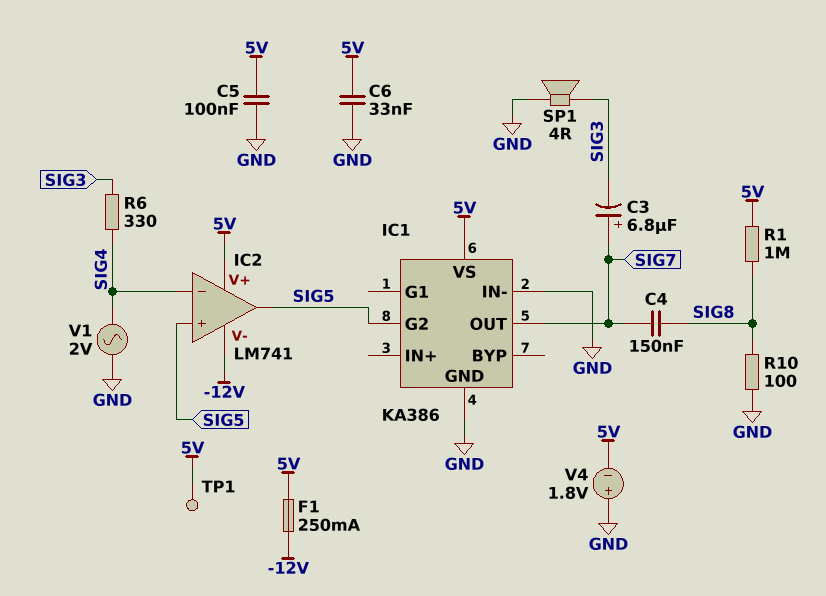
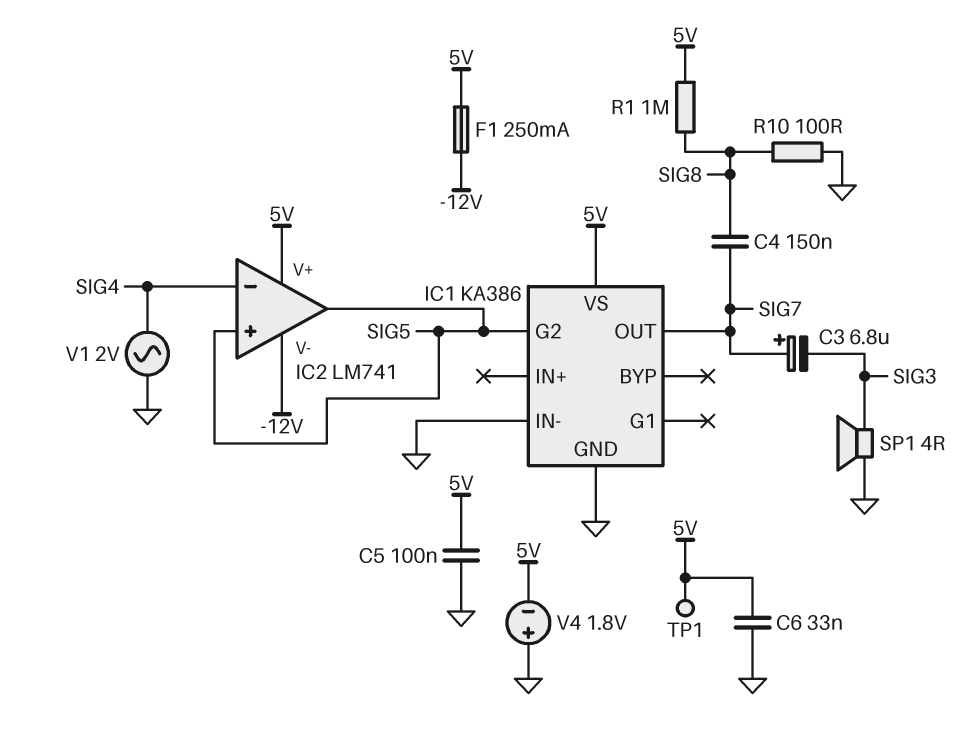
R6: 330 (SIG3, SIG4) -> none

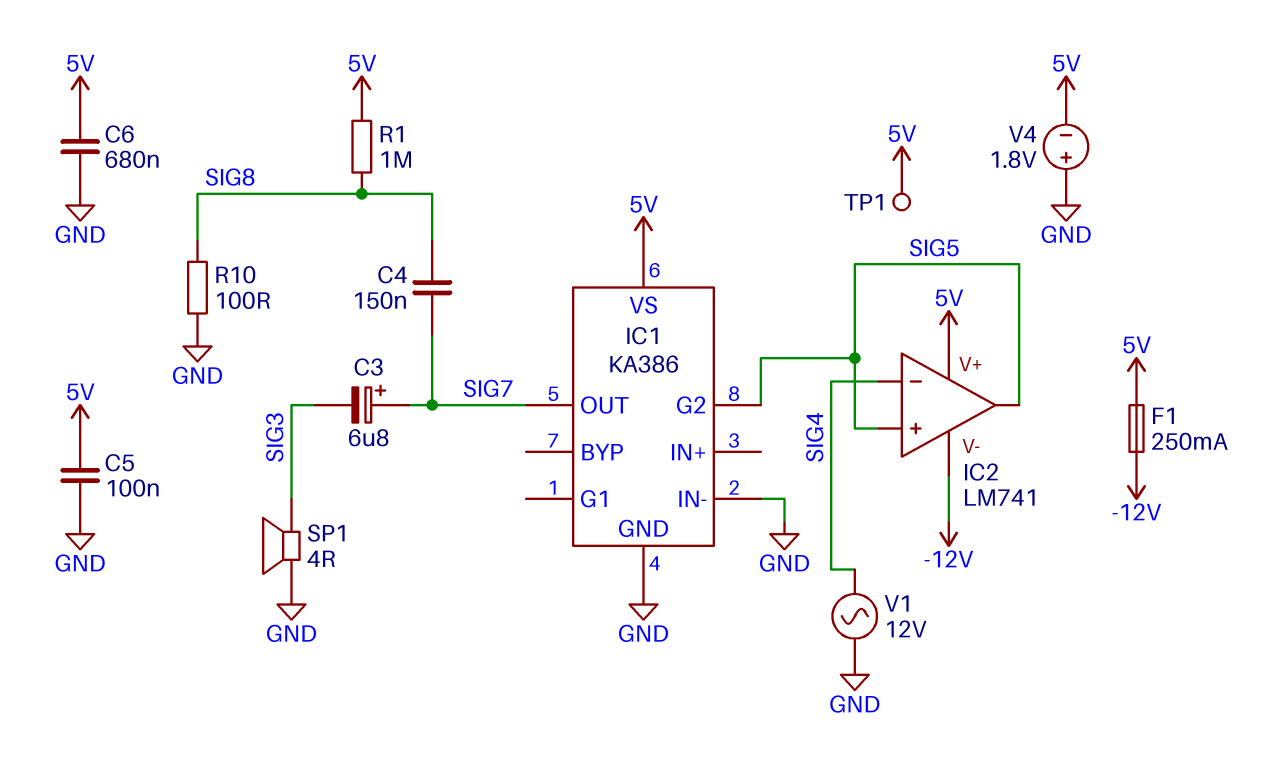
C6: 33nF (5V, GND) -> 680nF (5V, GND)
V1: AC 2V (GND, SIG4) -> AC 12V (GND, SIG4)

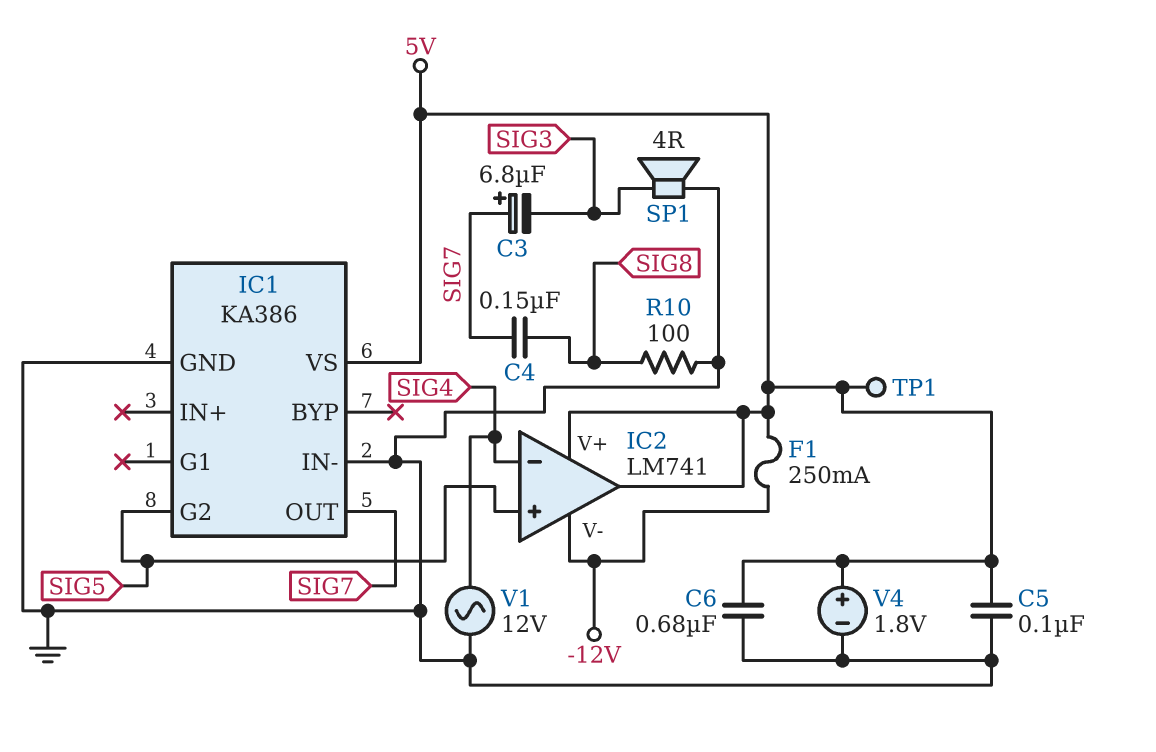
IC2 pin out: SIG5 -> 5V
R1: 1M (5V, SIG8) -> none
V4: 1.8V (plus GND, minus 5V) -> 1.8V (plus 5V, minus GND)

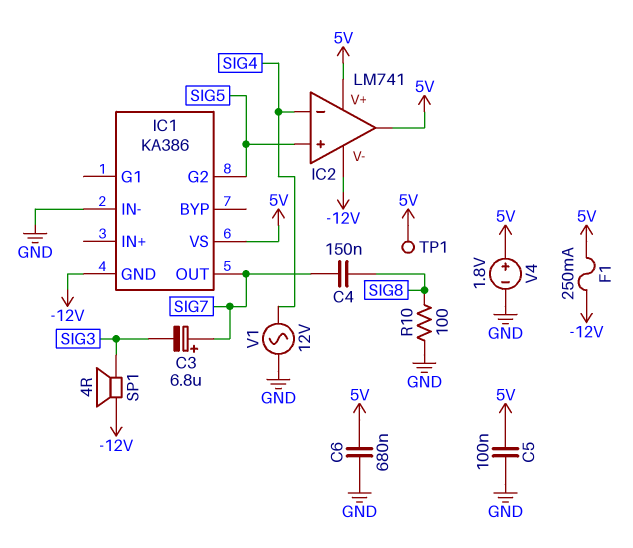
IC1 pin GND: GND -> -12V
SP1: speaker 4R (GND, SIG3) -> speaker 4R (-12V, SIG3)

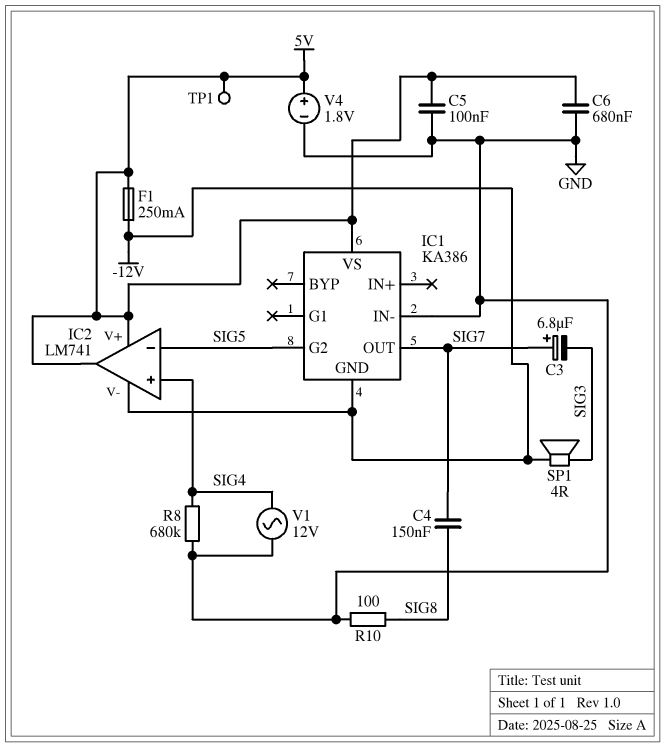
IC2 pin in+: SIG5 -> SIG4
IC2 pin in-: SIG4 -> SIG5
R8: none -> 680k (GND, SIG4)

